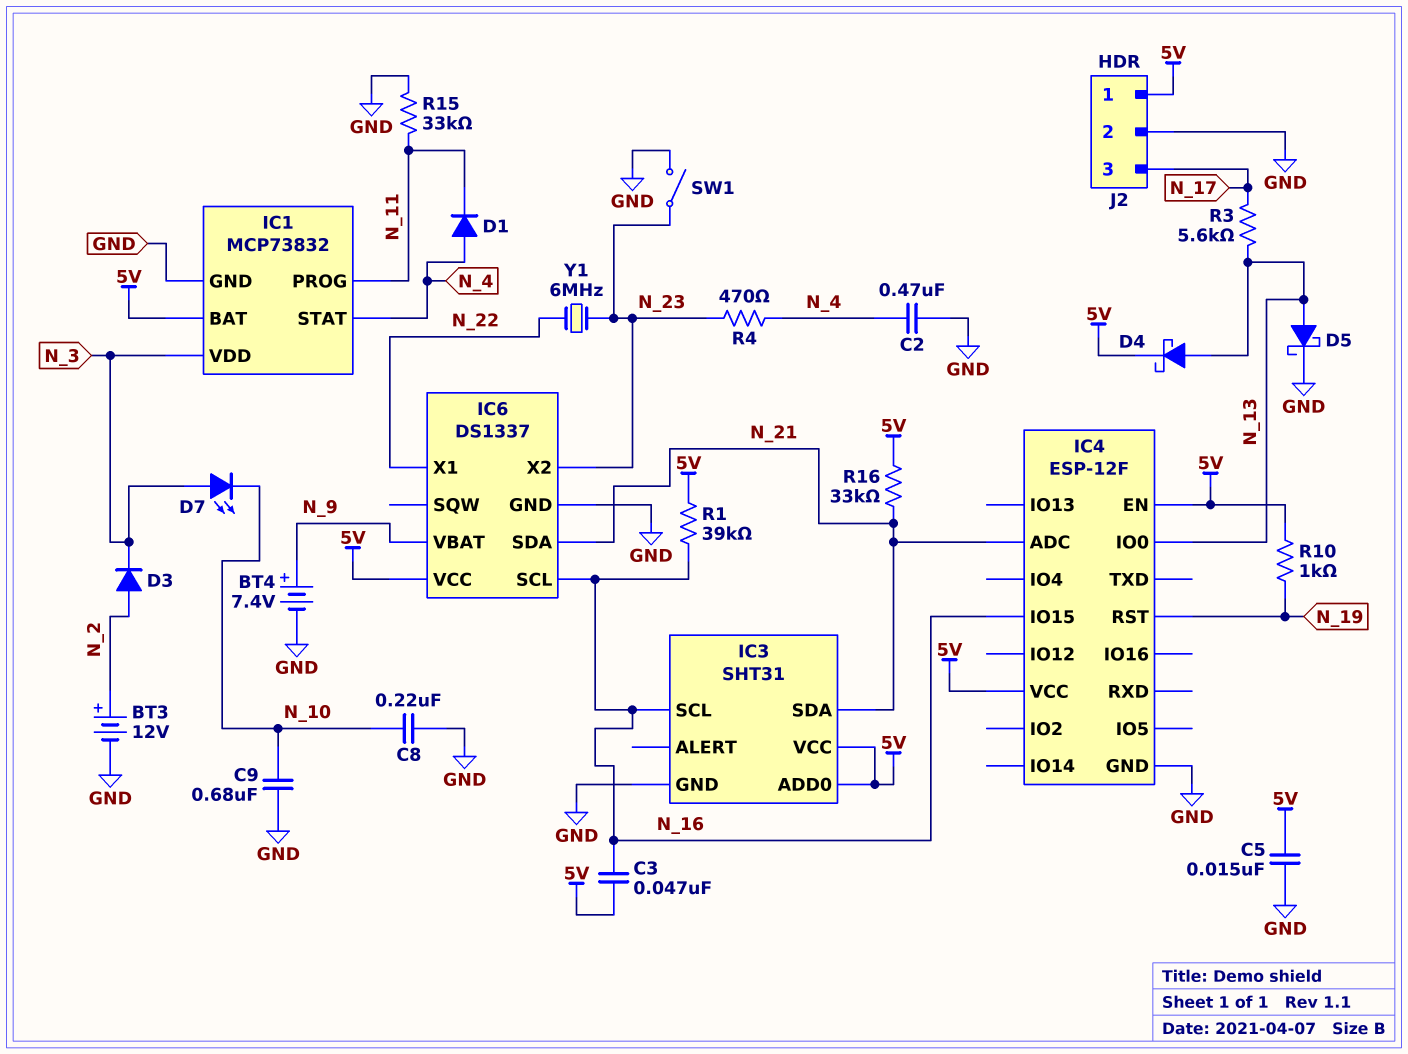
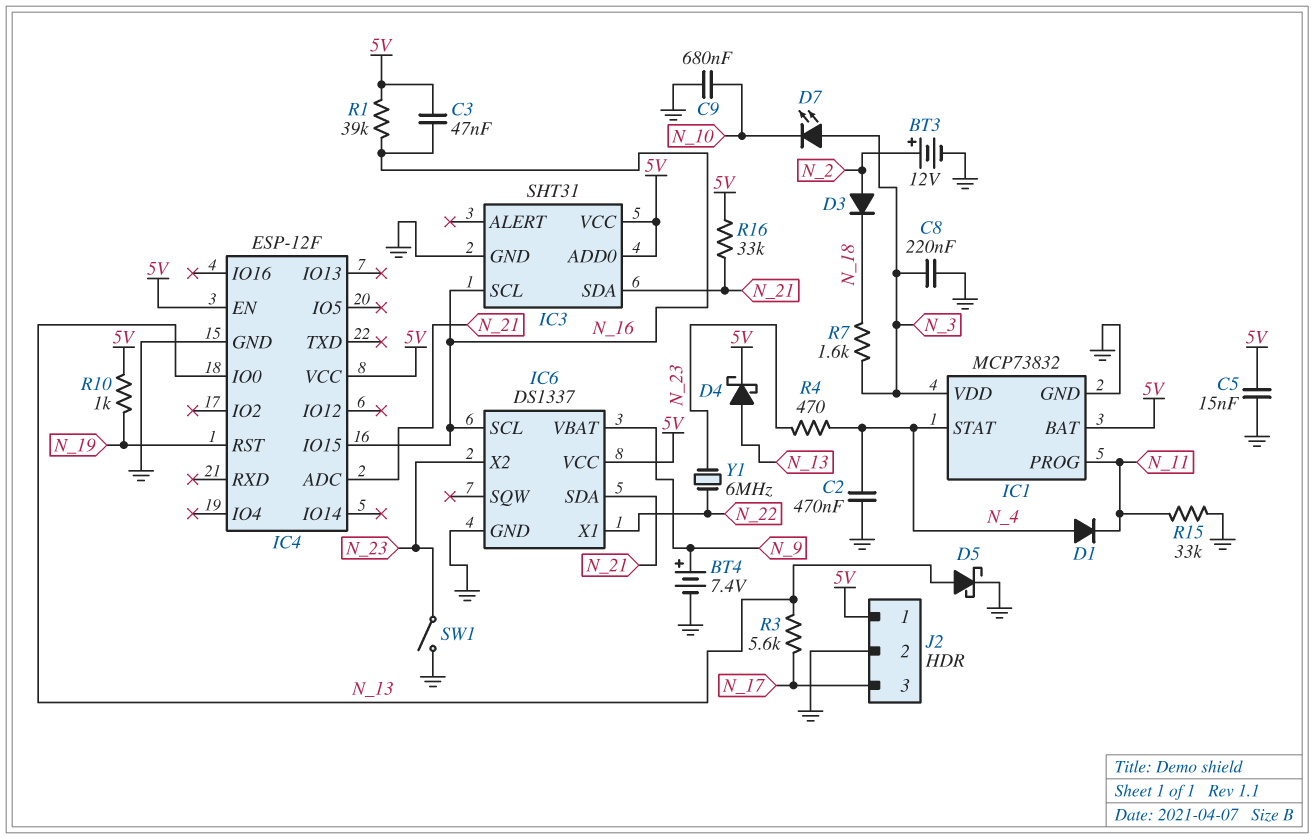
C8: 220nF (GND, N_10) -> 220nF (GND, N_3)
D3: diode (A N_2, K N_3) -> diode (A N_2, K N_18)
R7: none -> 1.6k (N_3, N_18)

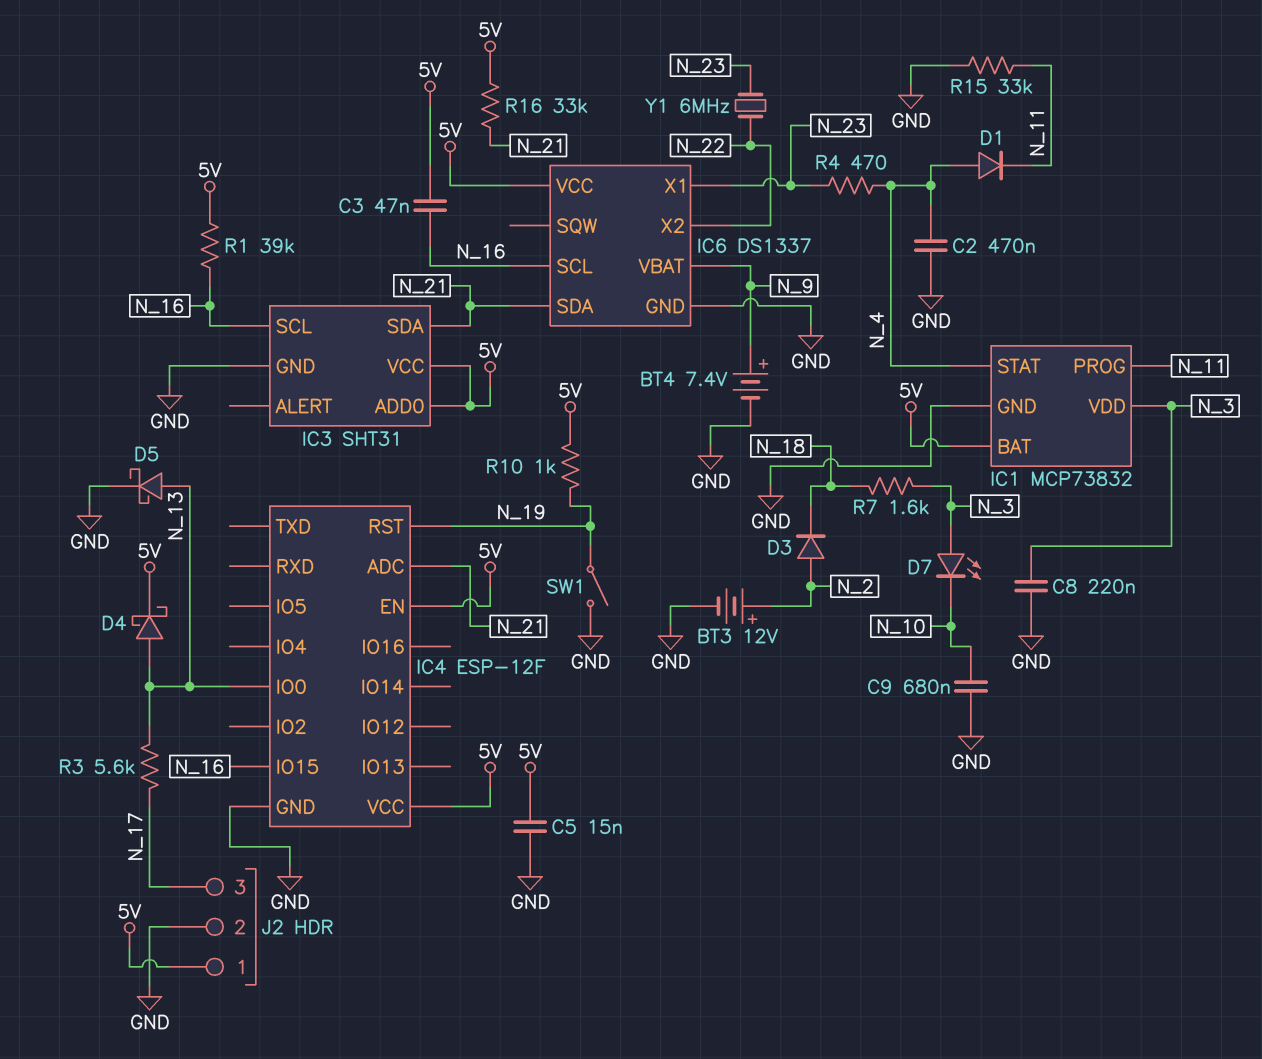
IC6 pin X1: N_22 -> N_23
IC6 pin X2: N_23 -> N_22
SW1: switch (GND, N_23) -> switch (GND, N_19)

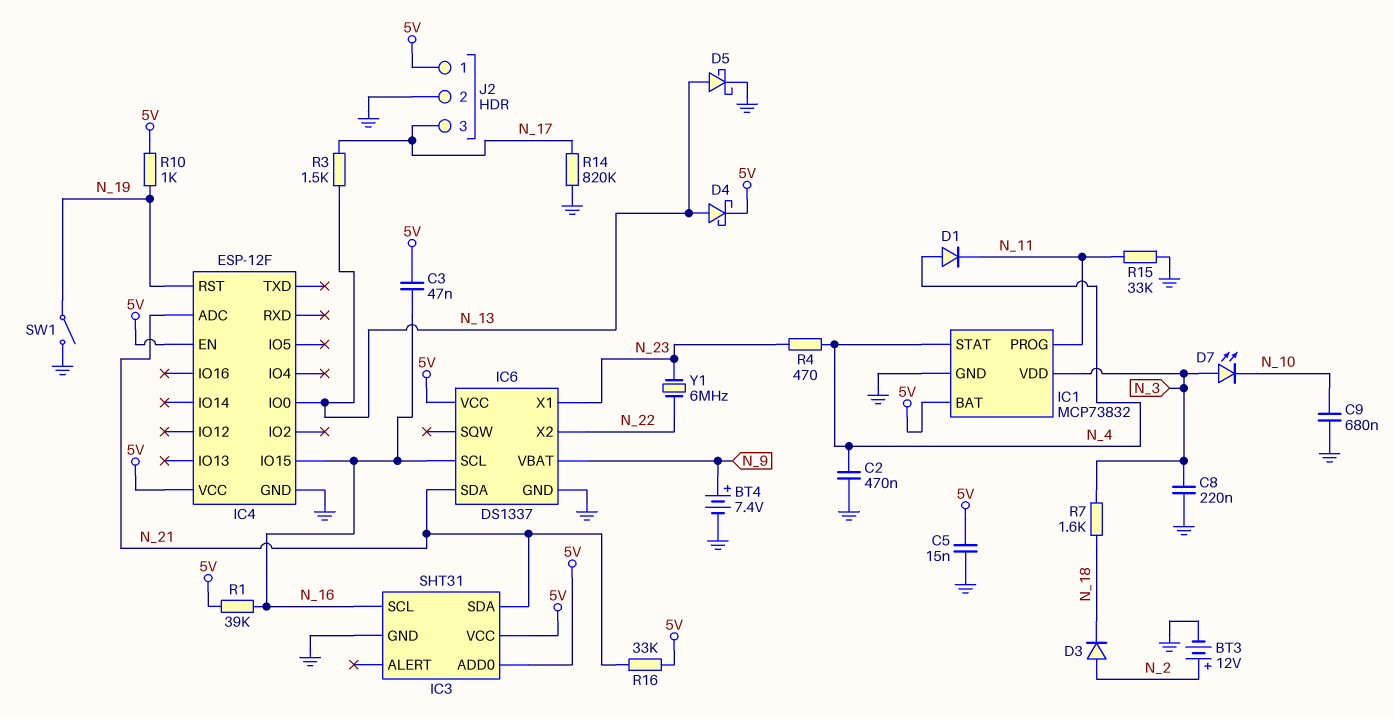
R3: 5.6k (N_13, N_17) -> 1.5k (N_13, N_17)
R14: none -> 820k (GND, N_17)

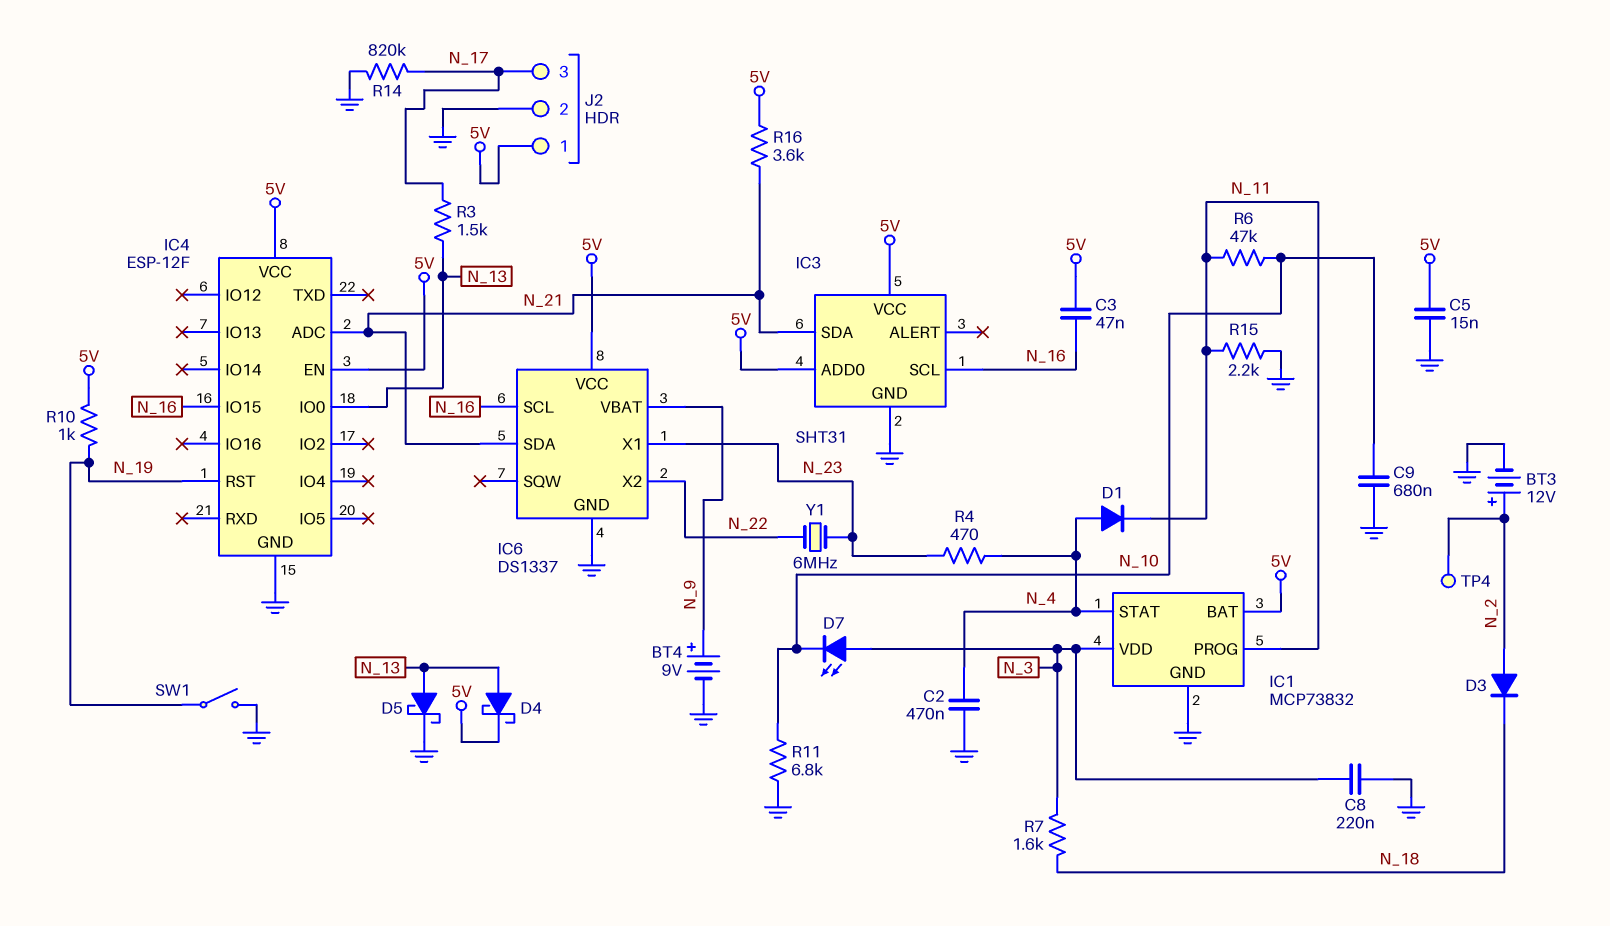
BT4: 7.4V (plus N_9, minus GND) -> 9V (plus N_9, minus GND)
R1: 39k (5V, N_16) -> none
R6: none -> 47k (N_10, N_11)
R11: none -> 6.8k (GND, N_10)
R15: 33k (GND, N_11) -> 2.2k (GND, N_11)
R16: 33k (5V, N_21) -> 3.6k (5V, N_21)
TP4: none -> test point (N_2)

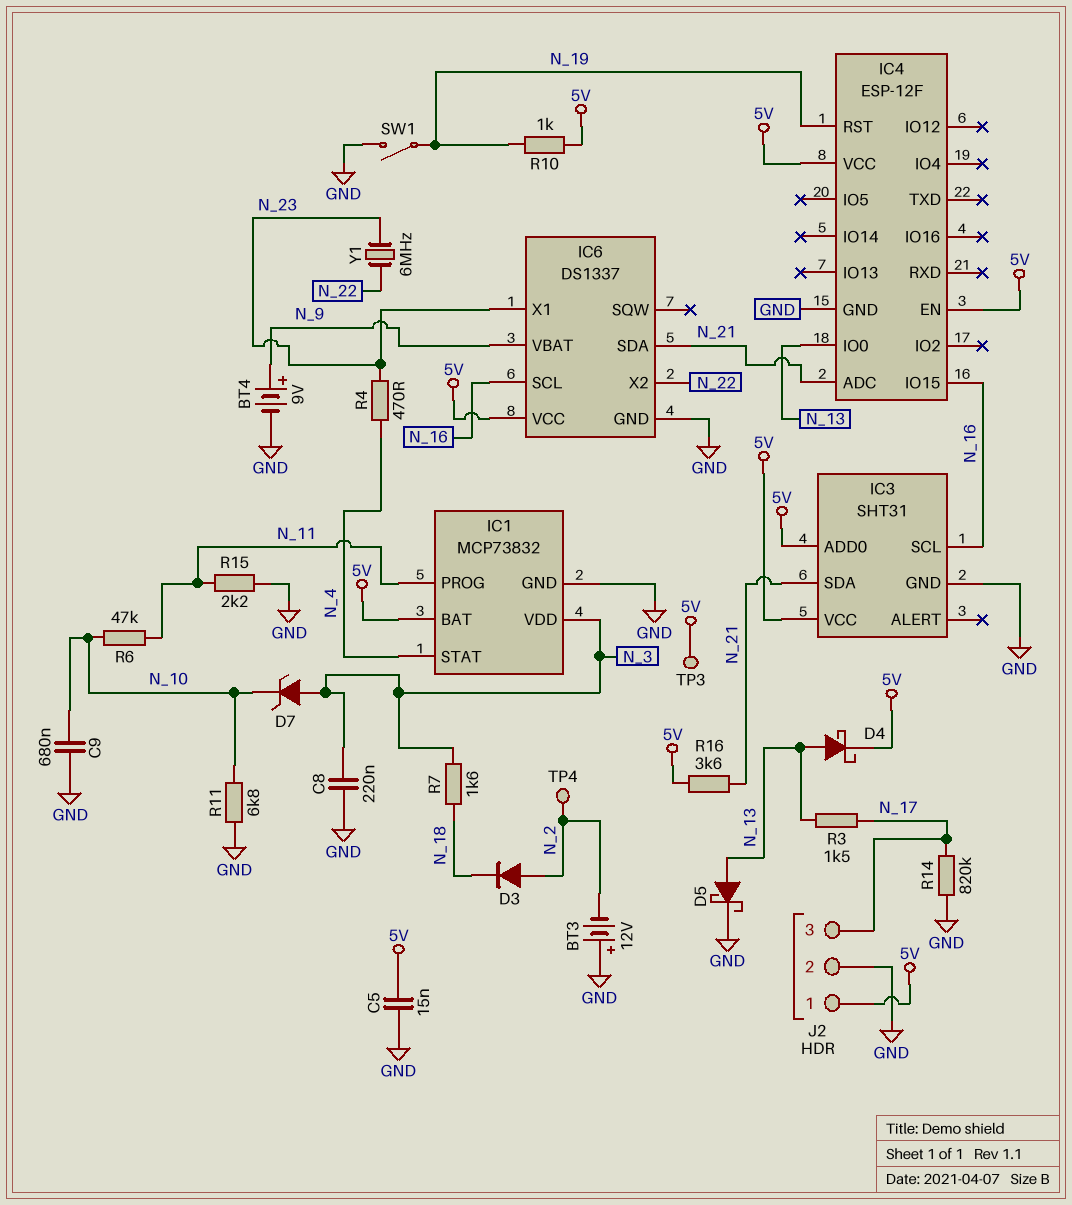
BT3: 12V (plus N_2, minus GND) -> 12V (plus GND, minus N_2)
C2: 470nF (GND, N_4) -> none
C3: 47nF (5V, N_16) -> none
D1: diode (A N_4, K N_11) -> none
D7: LED (A N_3, K N_10) -> zener (A N_3, K N_10)
TP3: none -> test point (5V)

